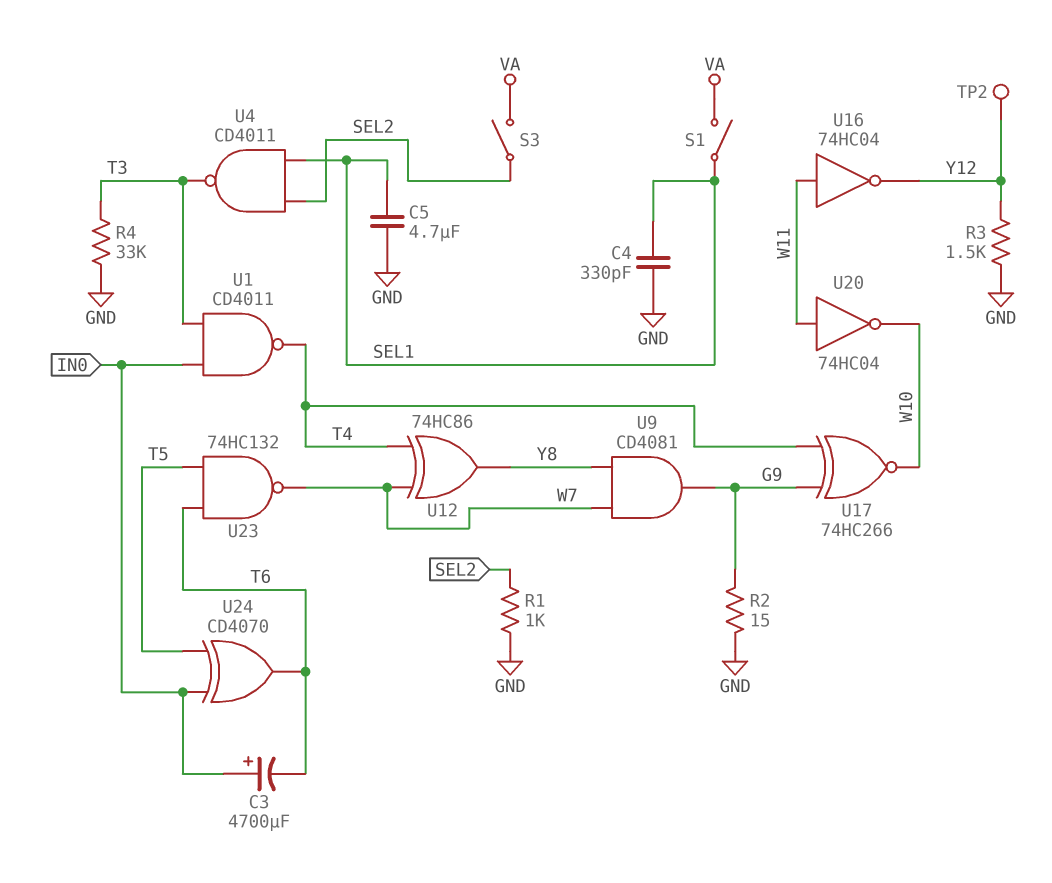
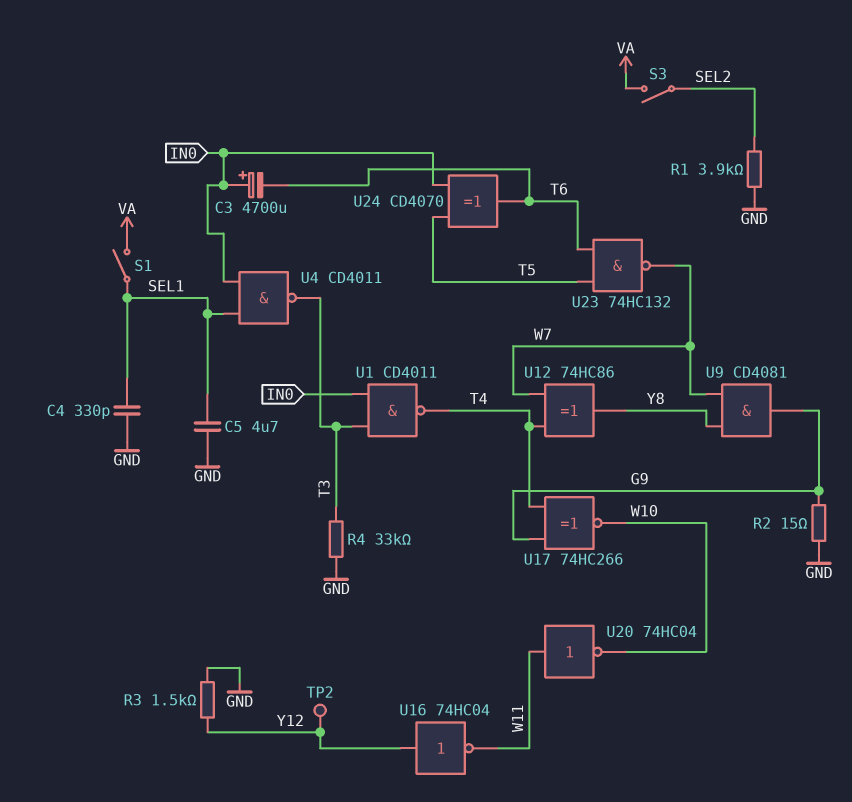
R1: 1k (GND, SEL2) -> 3.9k (GND, SEL2)
U4: NAND CD4011 (in SEL1, in SEL2, out T3) -> NAND CD4011 (in IN0, in SEL1, out T3)
U16: NOT 74HC04 (in W11, out Y12) -> NOT 74HC04 (in Y12, out W11)

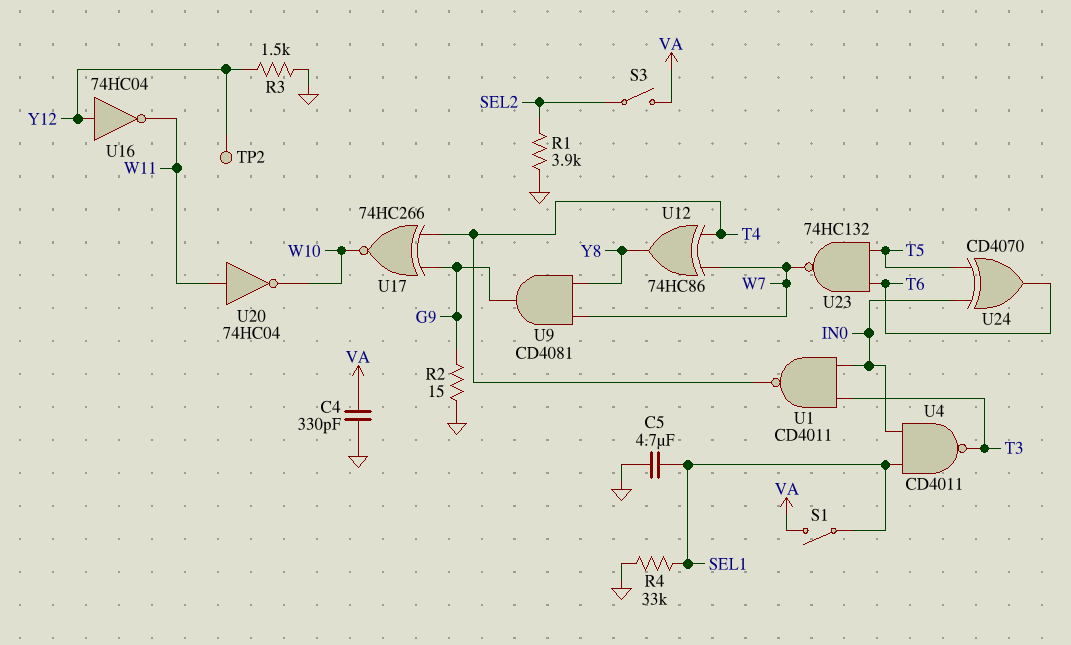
C3: 4700uF (plus IN0, minus T6) -> none
C4: 330pF (GND, SEL1) -> 330pF (GND, VA)
R4: 33k (GND, T3) -> 33k (GND, SEL1)

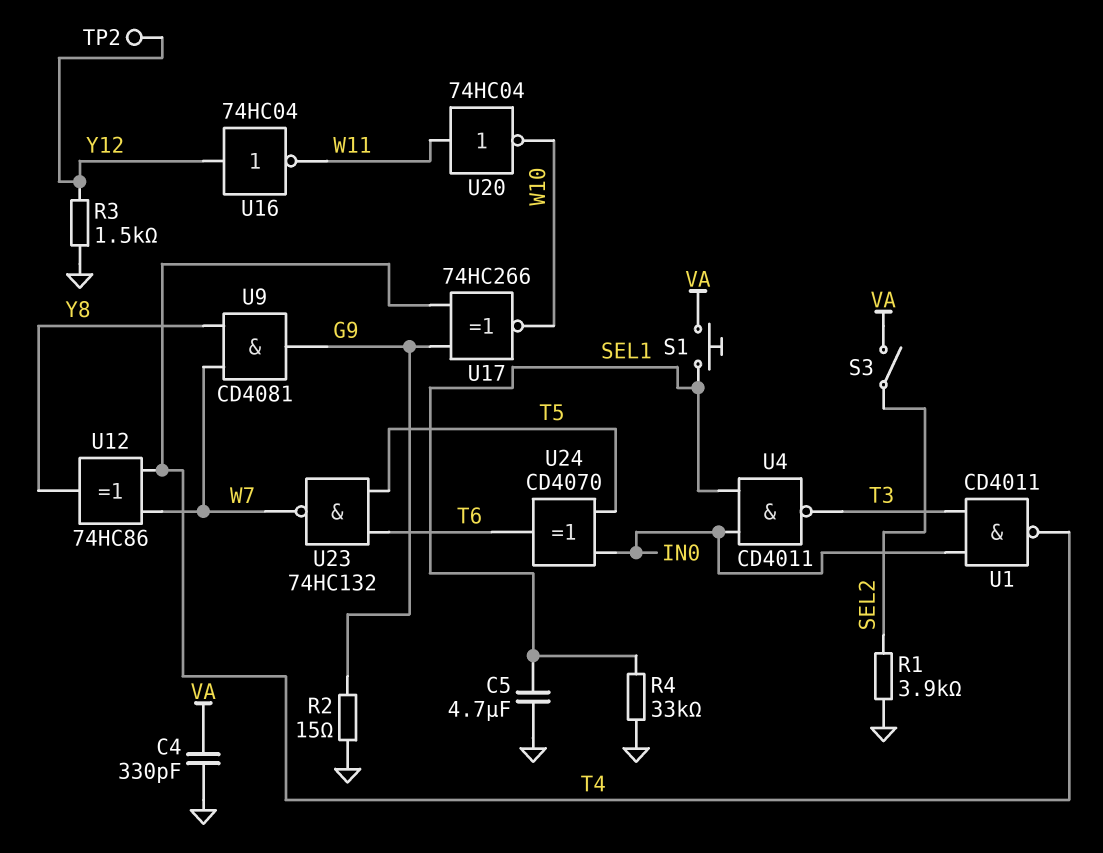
S1: switch (SEL1, VA) -> button (SEL1, VA)

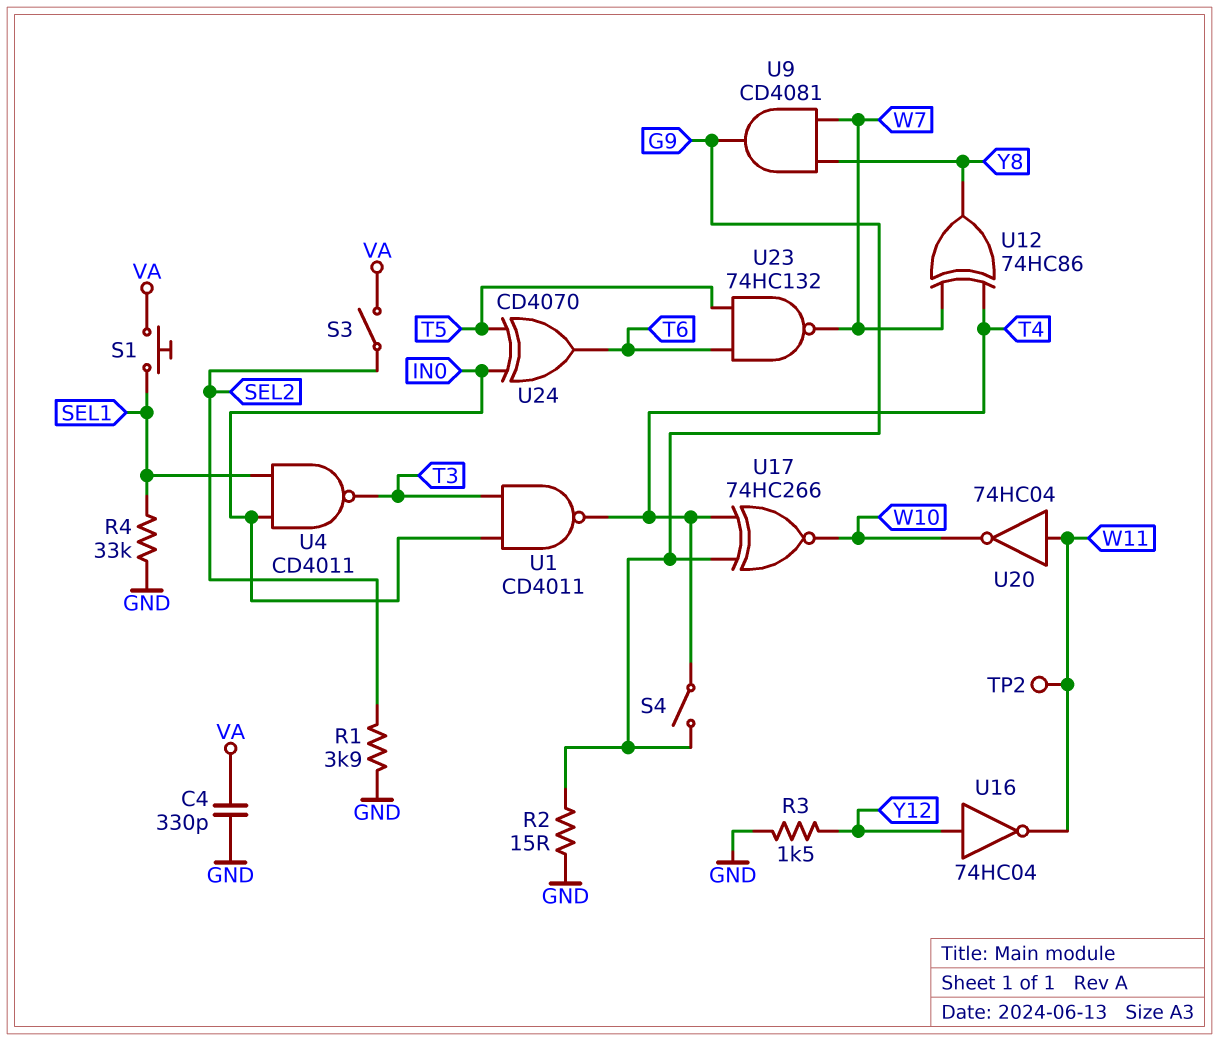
C5: 4.7uF (GND, SEL1) -> none
S4: none -> switch (G9, T4)
TP2: test point (Y12) -> test point (W11)

